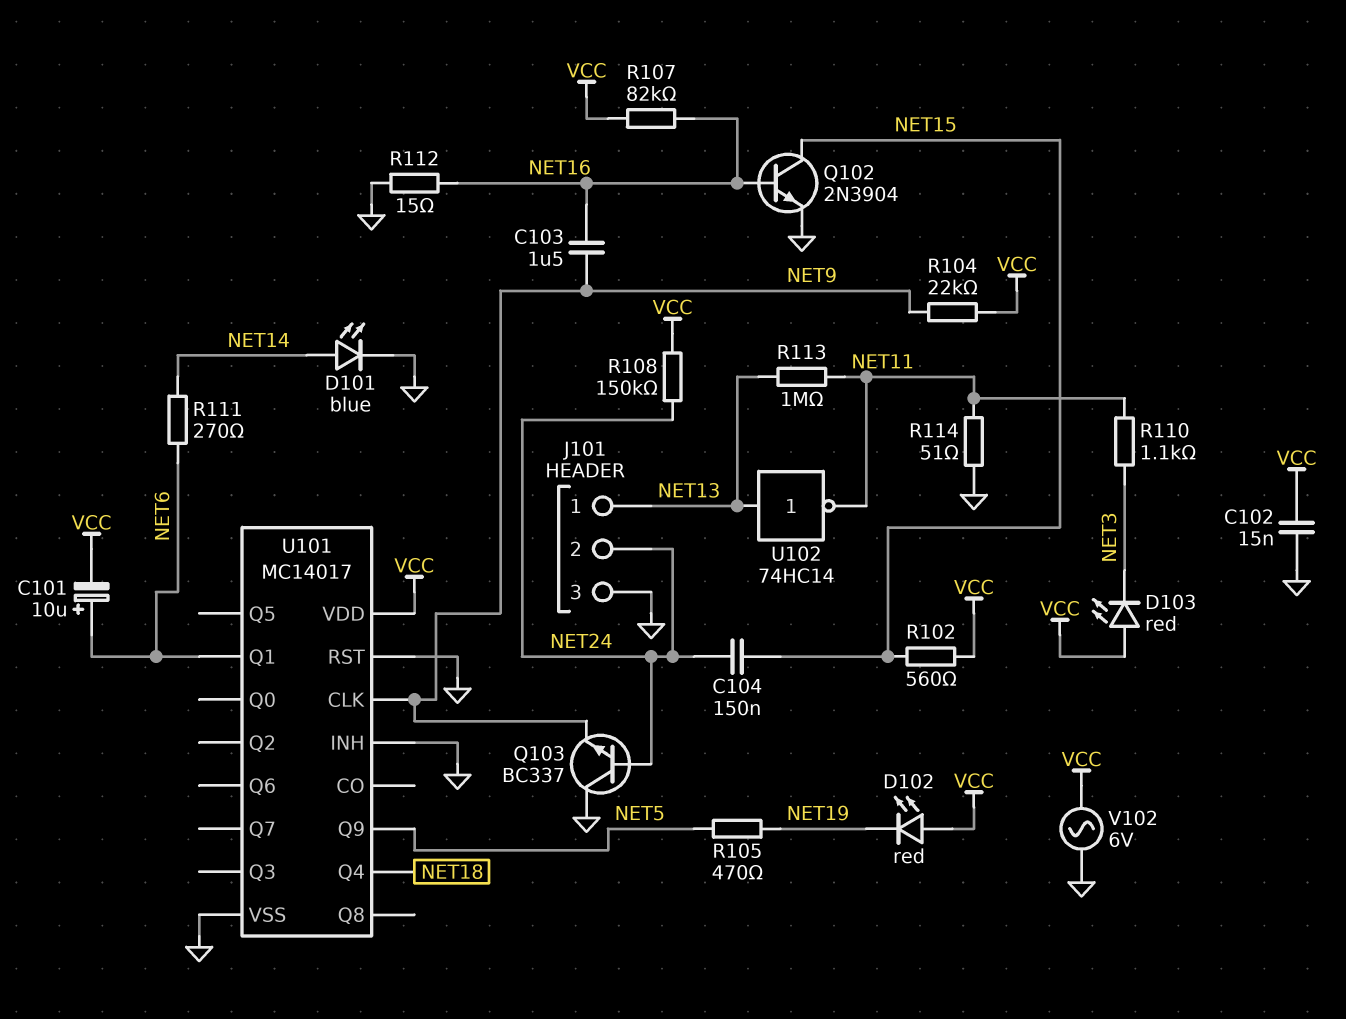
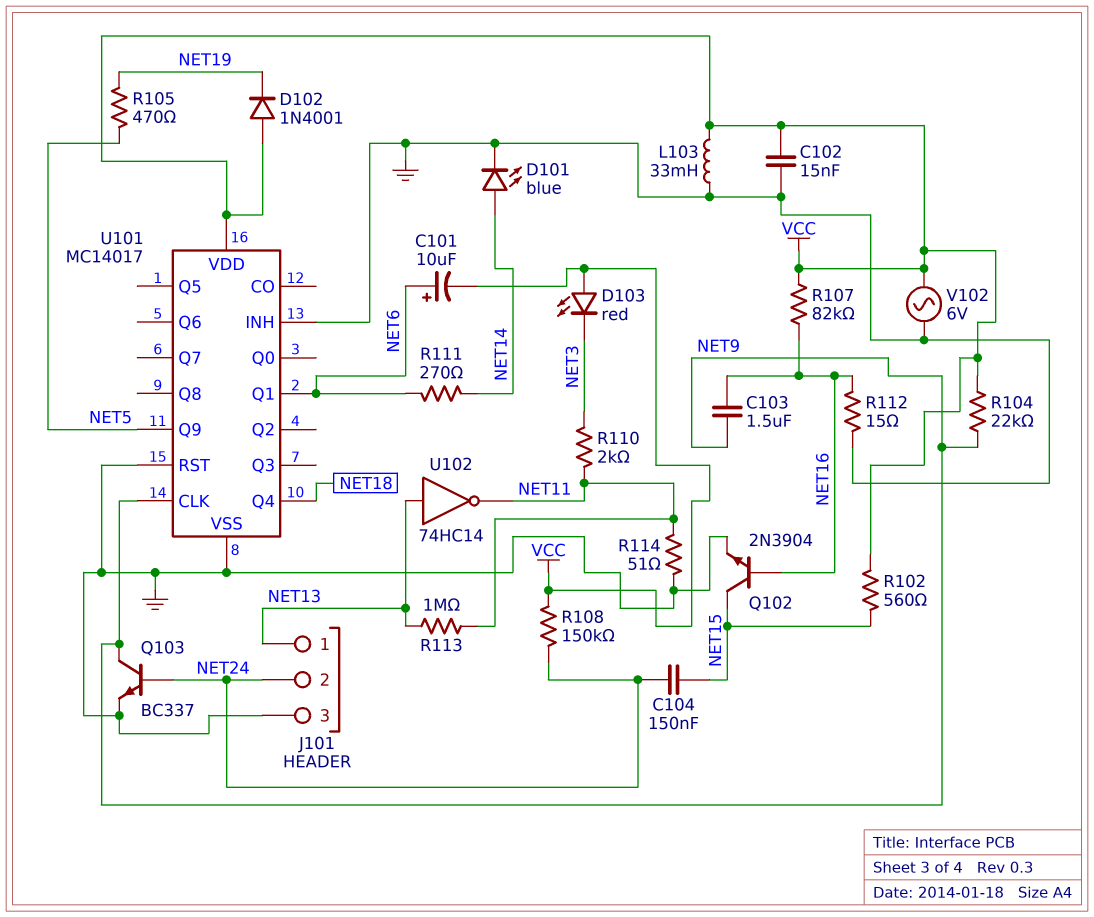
D102: LED red (A VCC, K NET19) -> diode 1N4001 (A VCC, K NET19)
L103: none -> 33mH (GND, VCC)
Q103: NPN BC337 (B NET24, C GND, E NET9) -> NPN BC337 (B NET24, C NET9, E GND)
R110: 1.1k (NET3, NET11) -> 2k (NET3, NET11)

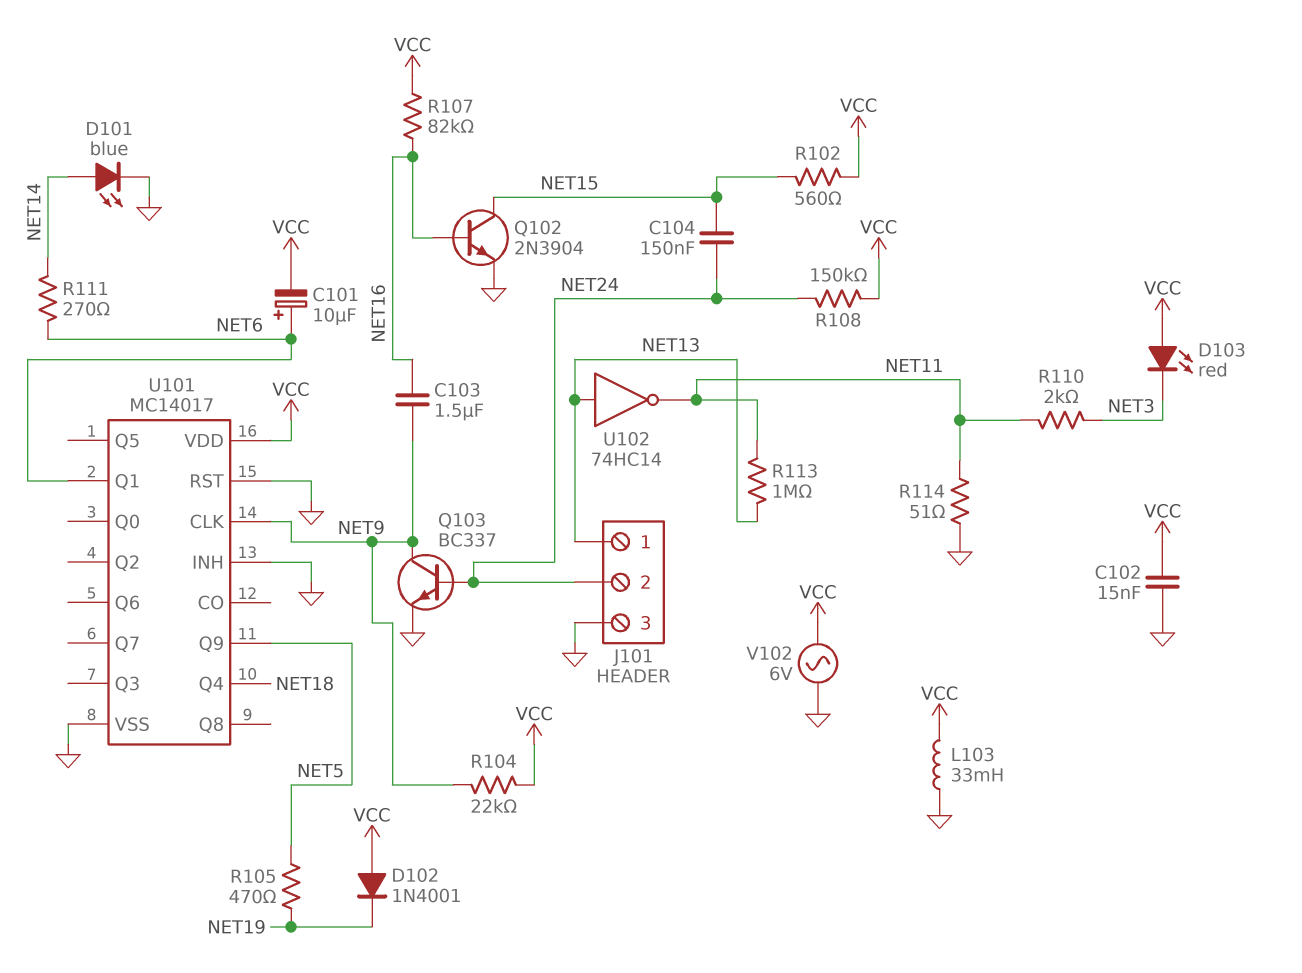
R112: 15 (GND, NET16) -> none

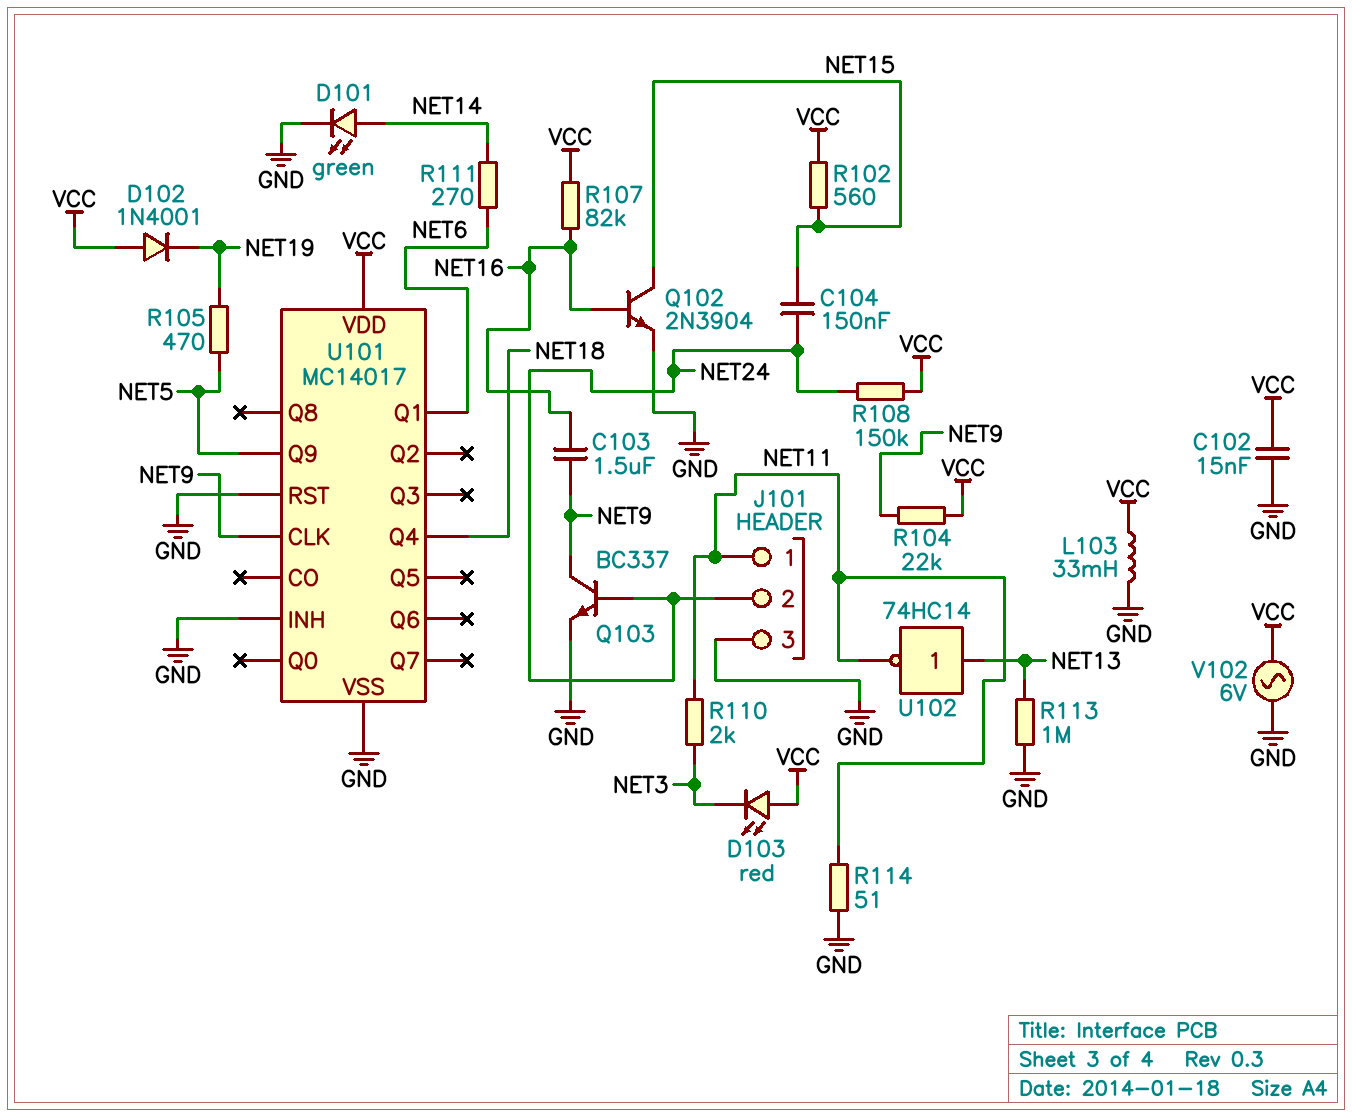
C101: 10uF (plus NET6, minus VCC) -> none
D101: LED blue (A NET14, K GND) -> LED green (A NET14, K GND)
J101 pin 1: NET13 -> NET11
R113: 1M (NET11, NET13) -> 1M (GND, NET13)

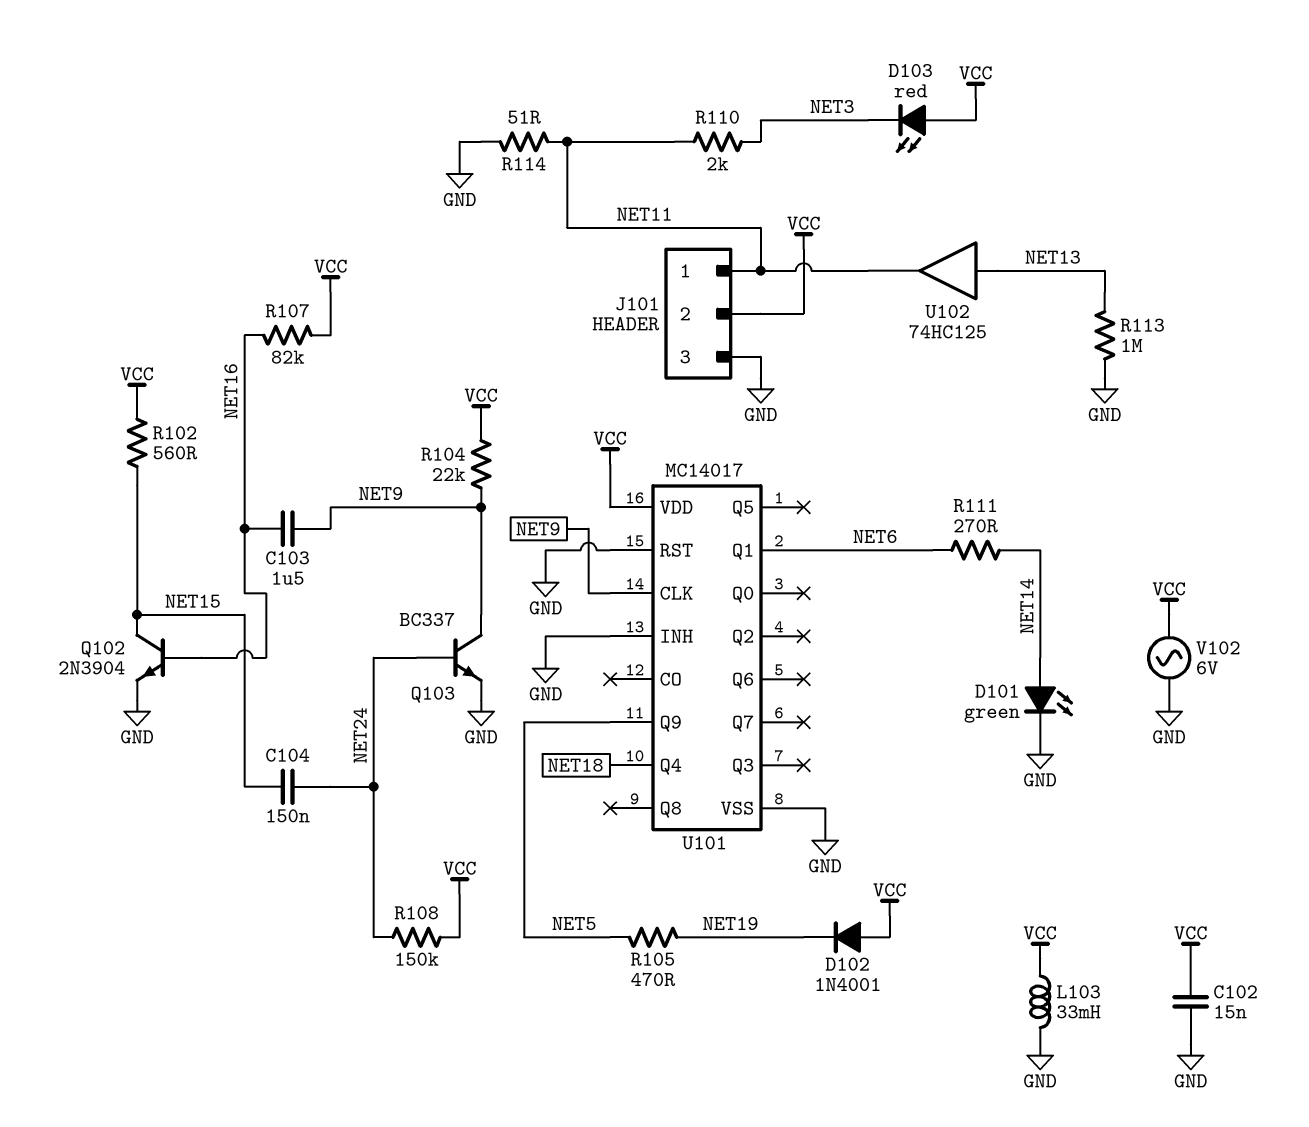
J101 pin 2: NET24 -> VCC
U102: NOT 74HC14 (in NET13, out NET11) -> buffer 74HC125 (in NET13, out NET11)

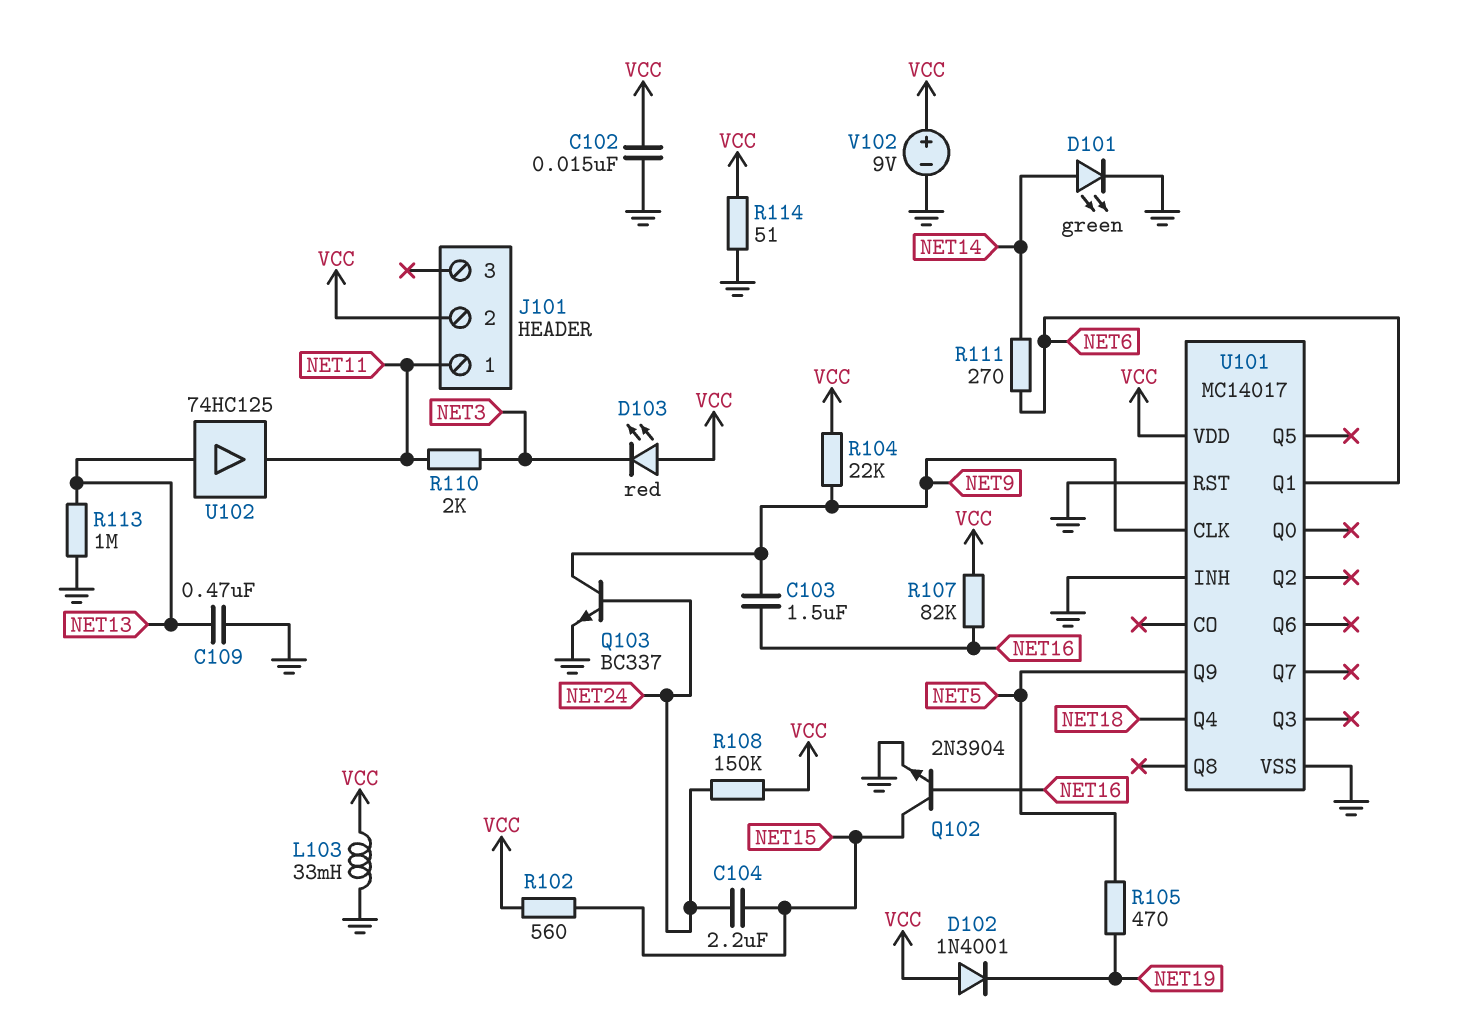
C104: 150nF (NET15, NET24) -> 2.2uF (NET15, NET24)
C109: none -> 470nF (GND, NET13)
J101 pin 3: GND -> none
R114: 51 (GND, NET11) -> 51 (GND, VCC)
V102: AC 6V (GND, VCC) -> 9V (plus VCC, minus GND)

